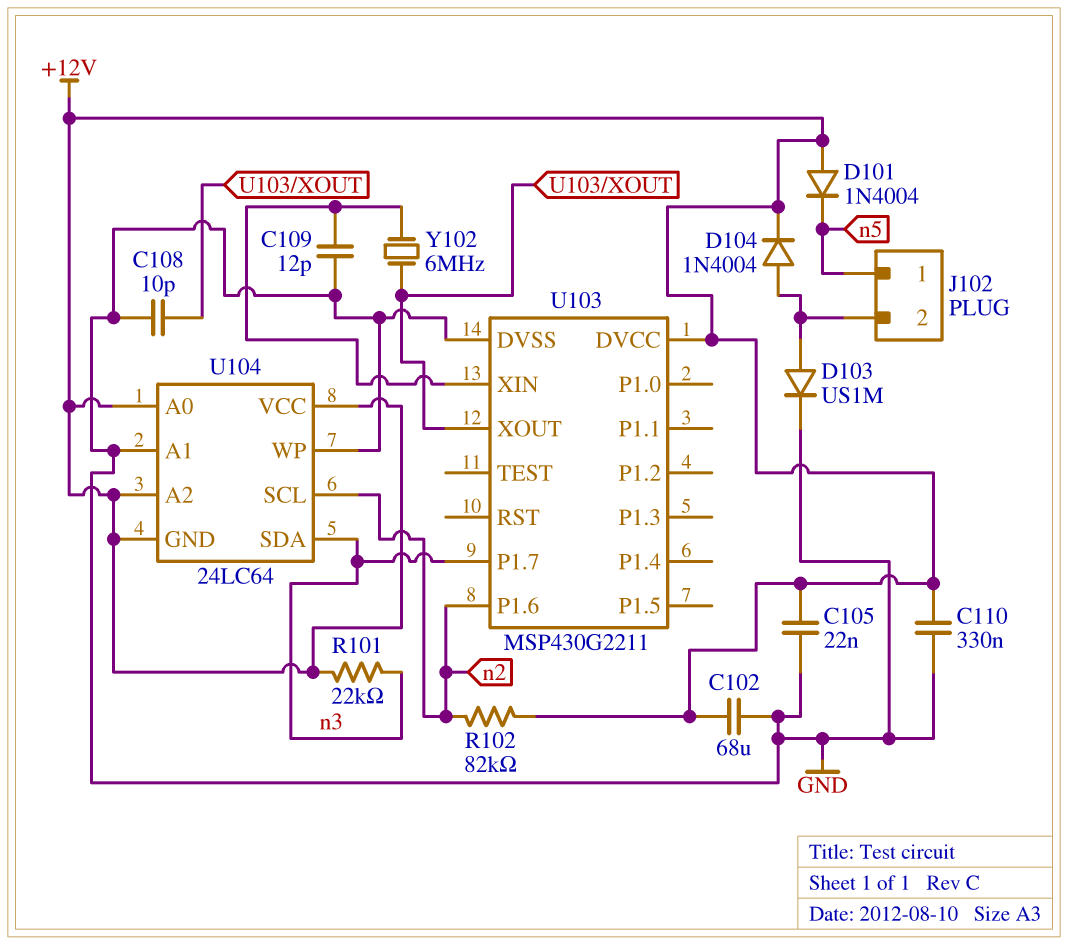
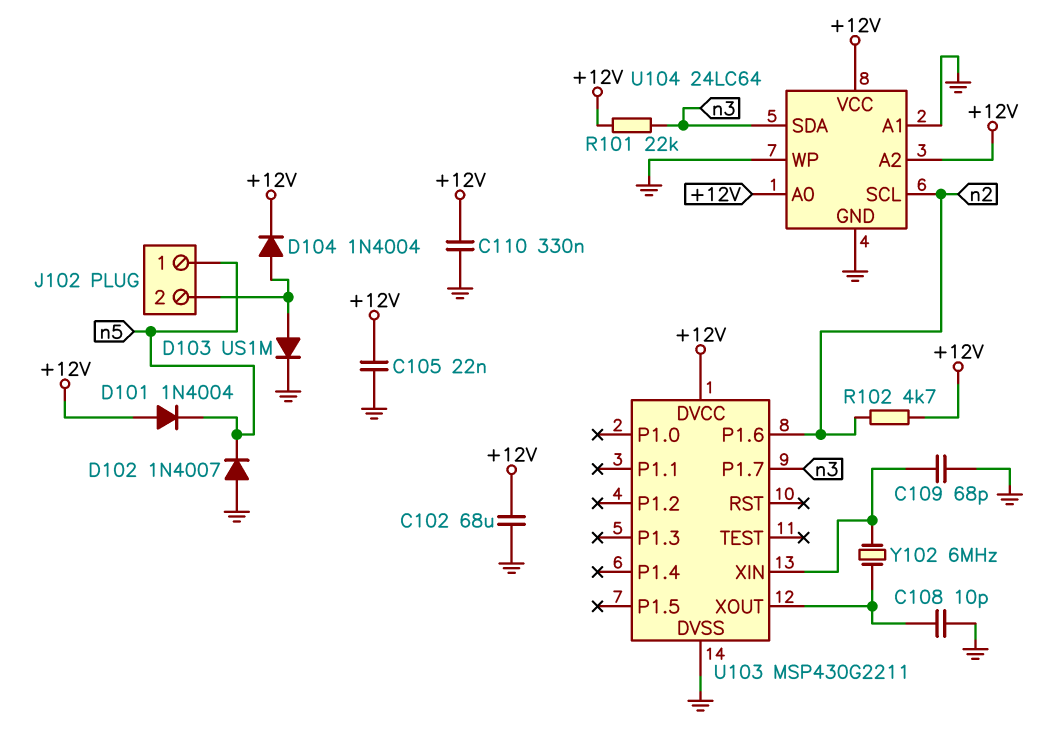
C109: 12pF (GND, U103/XIN) -> 68pF (GND, U103/XIN)
D102: none -> diode 1N4007 (A GND, K n5)
R102: 82k (+12V, n2) -> 4.7k (+12V, n2)
U104 pin GND: +12V -> GND

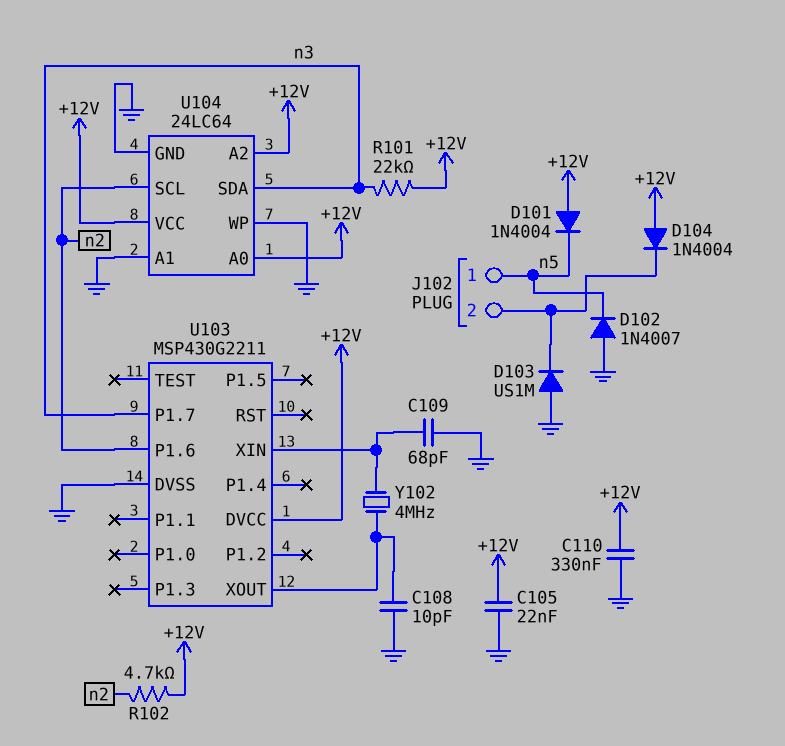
C102: 68uF (+12V, GND) -> none
D103: diode US1M (A J102/2, K GND) -> diode US1M (A GND, K J102/2)
D104: diode 1N4004 (A J102/2, K +12V) -> diode 1N4004 (A +12V, K J102/2)
Y102: 6MHz (U103/XIN, U103/XOUT) -> 4MHz (U103/XIN, U103/XOUT)

